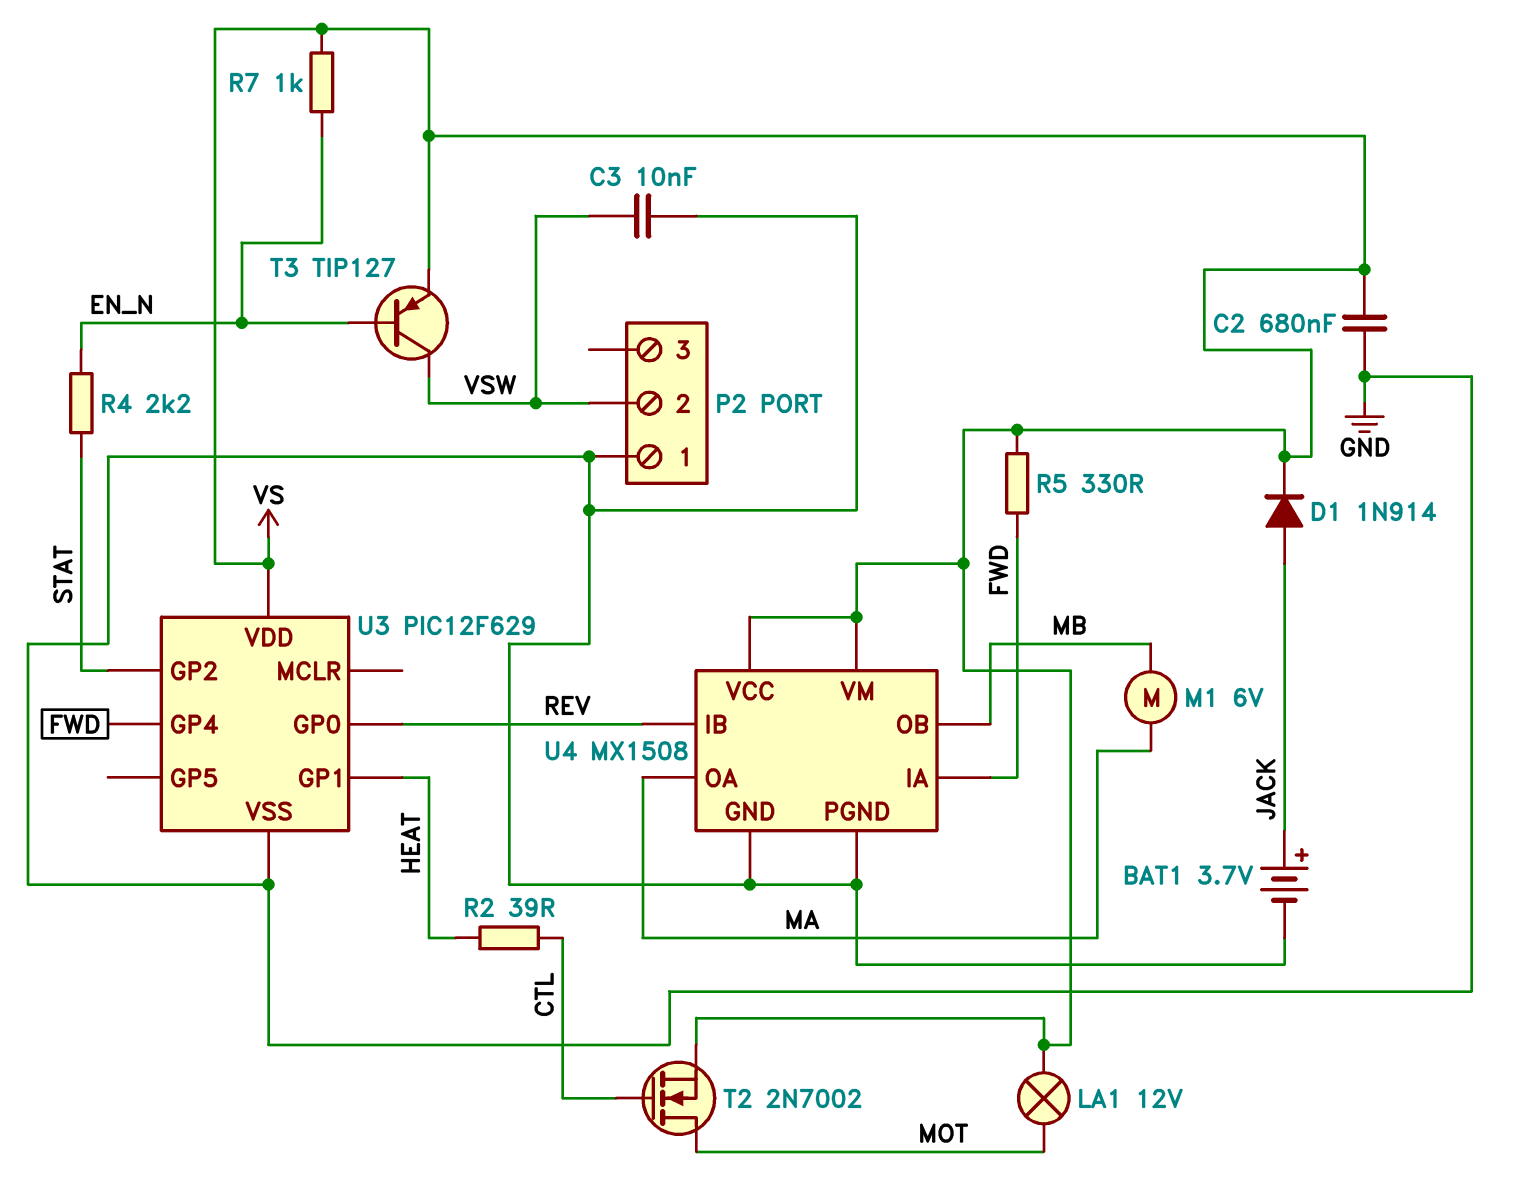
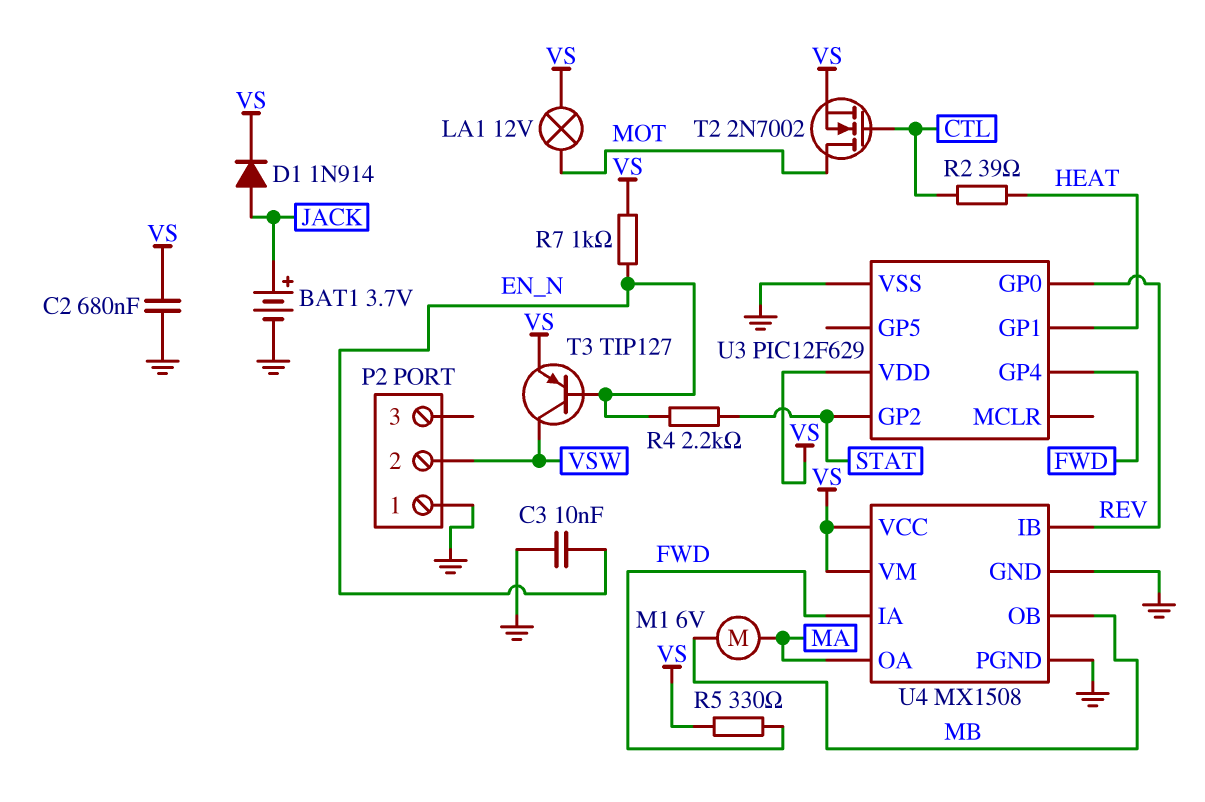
C3: 10nF (GND, VSW) -> 10nF (EN_N, GND)

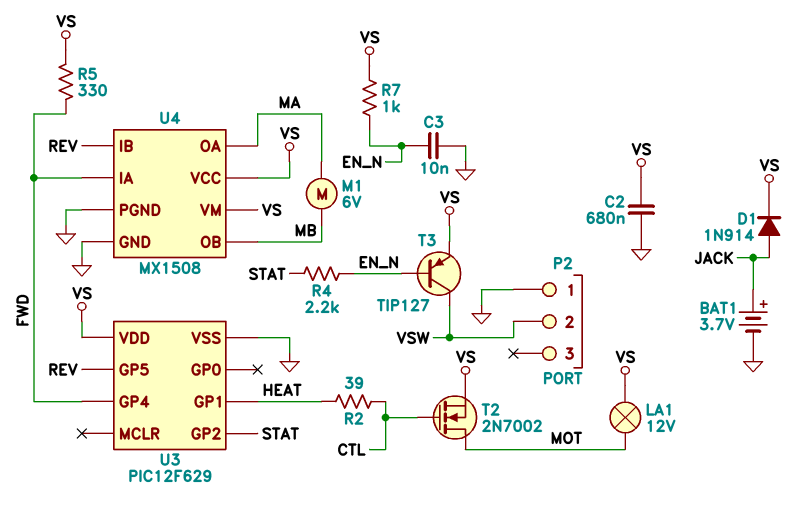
U3 pin GP0: REV -> none
U3 pin GP5: none -> REV

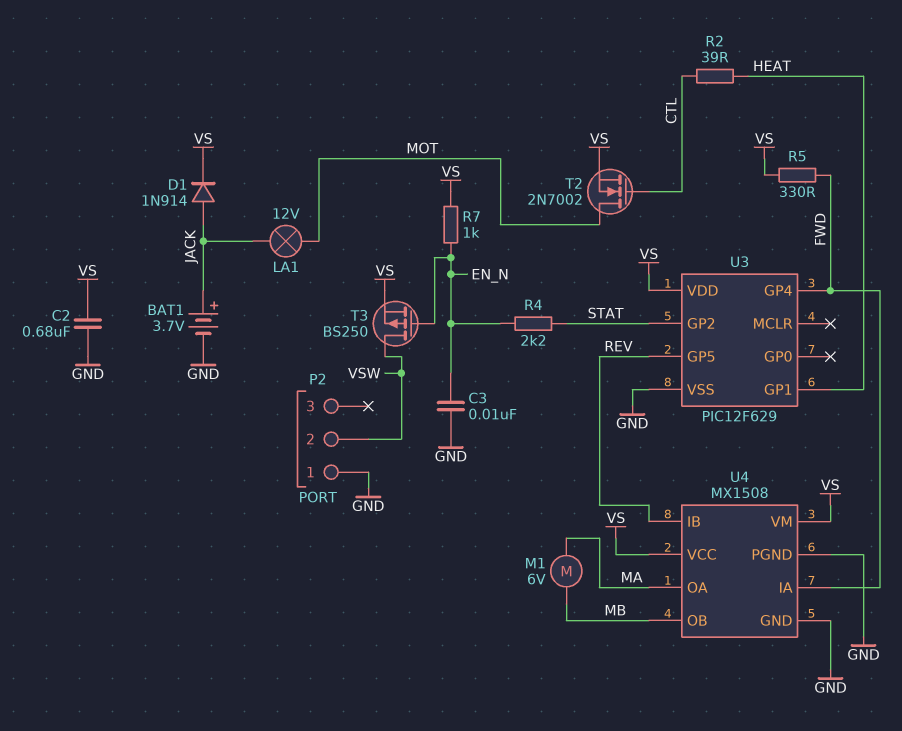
LA1: lamp 12V (MOT, VS) -> lamp 12V (JACK, MOT)
T3: PNP TIP127 (B EN_N, C VSW, E VS) -> PMOS BS250 (G EN_N, D VSW, S VS)

